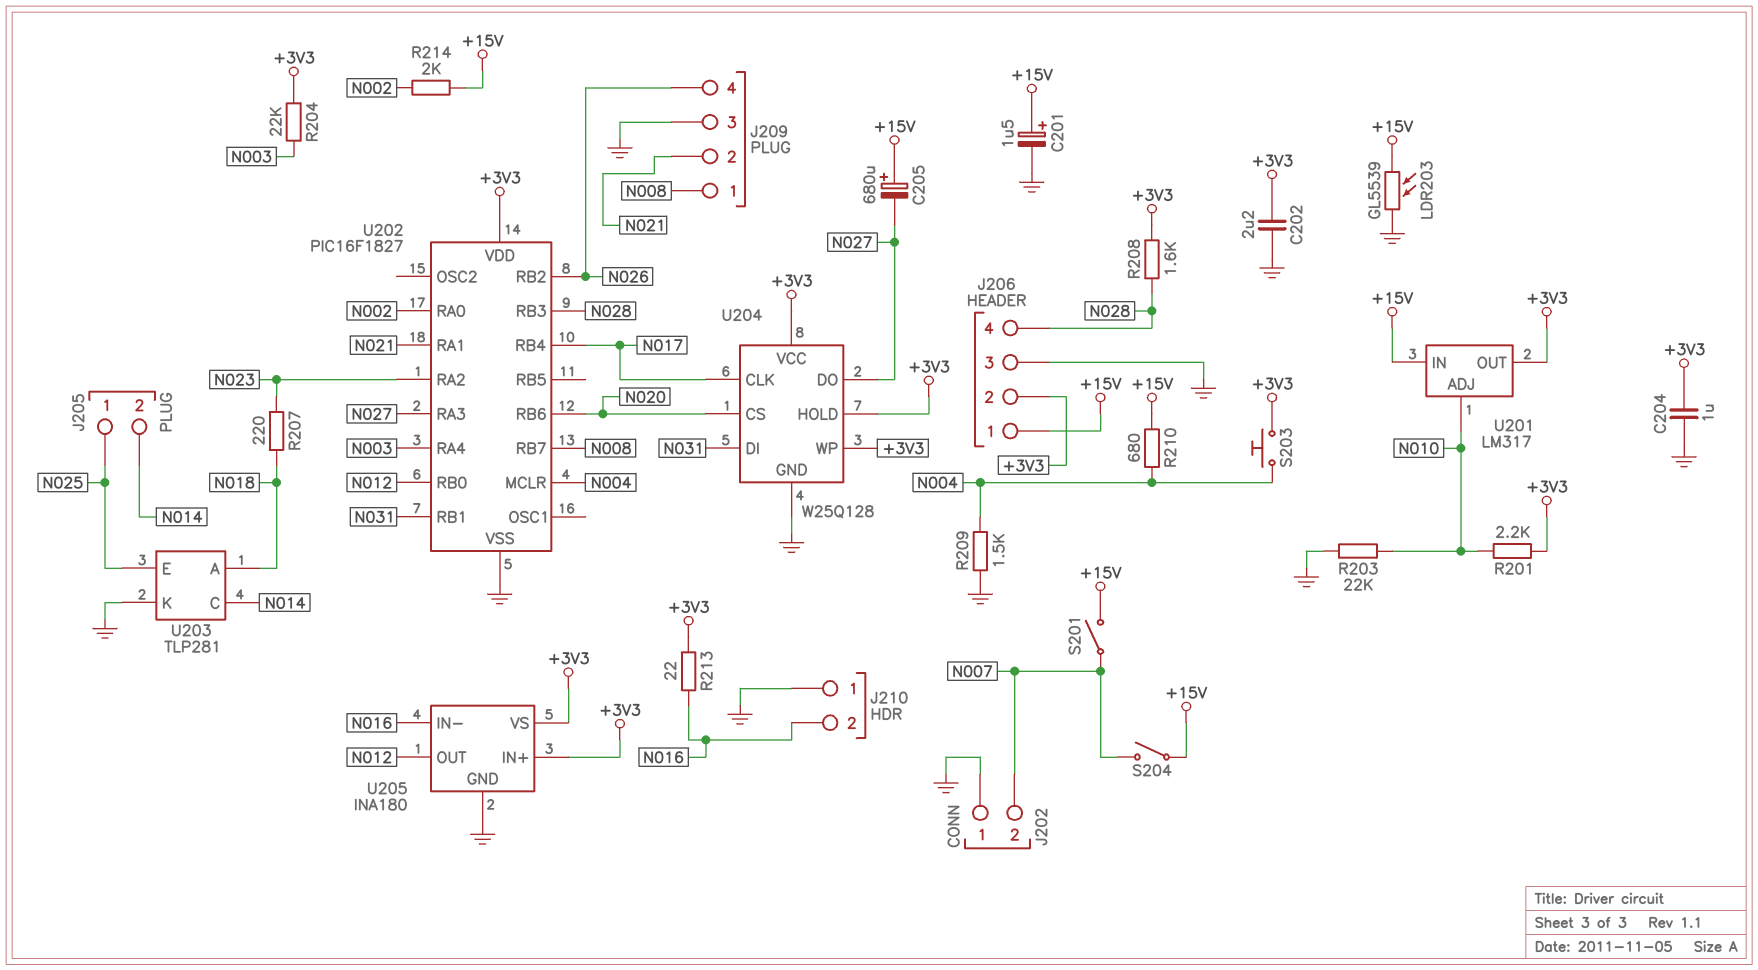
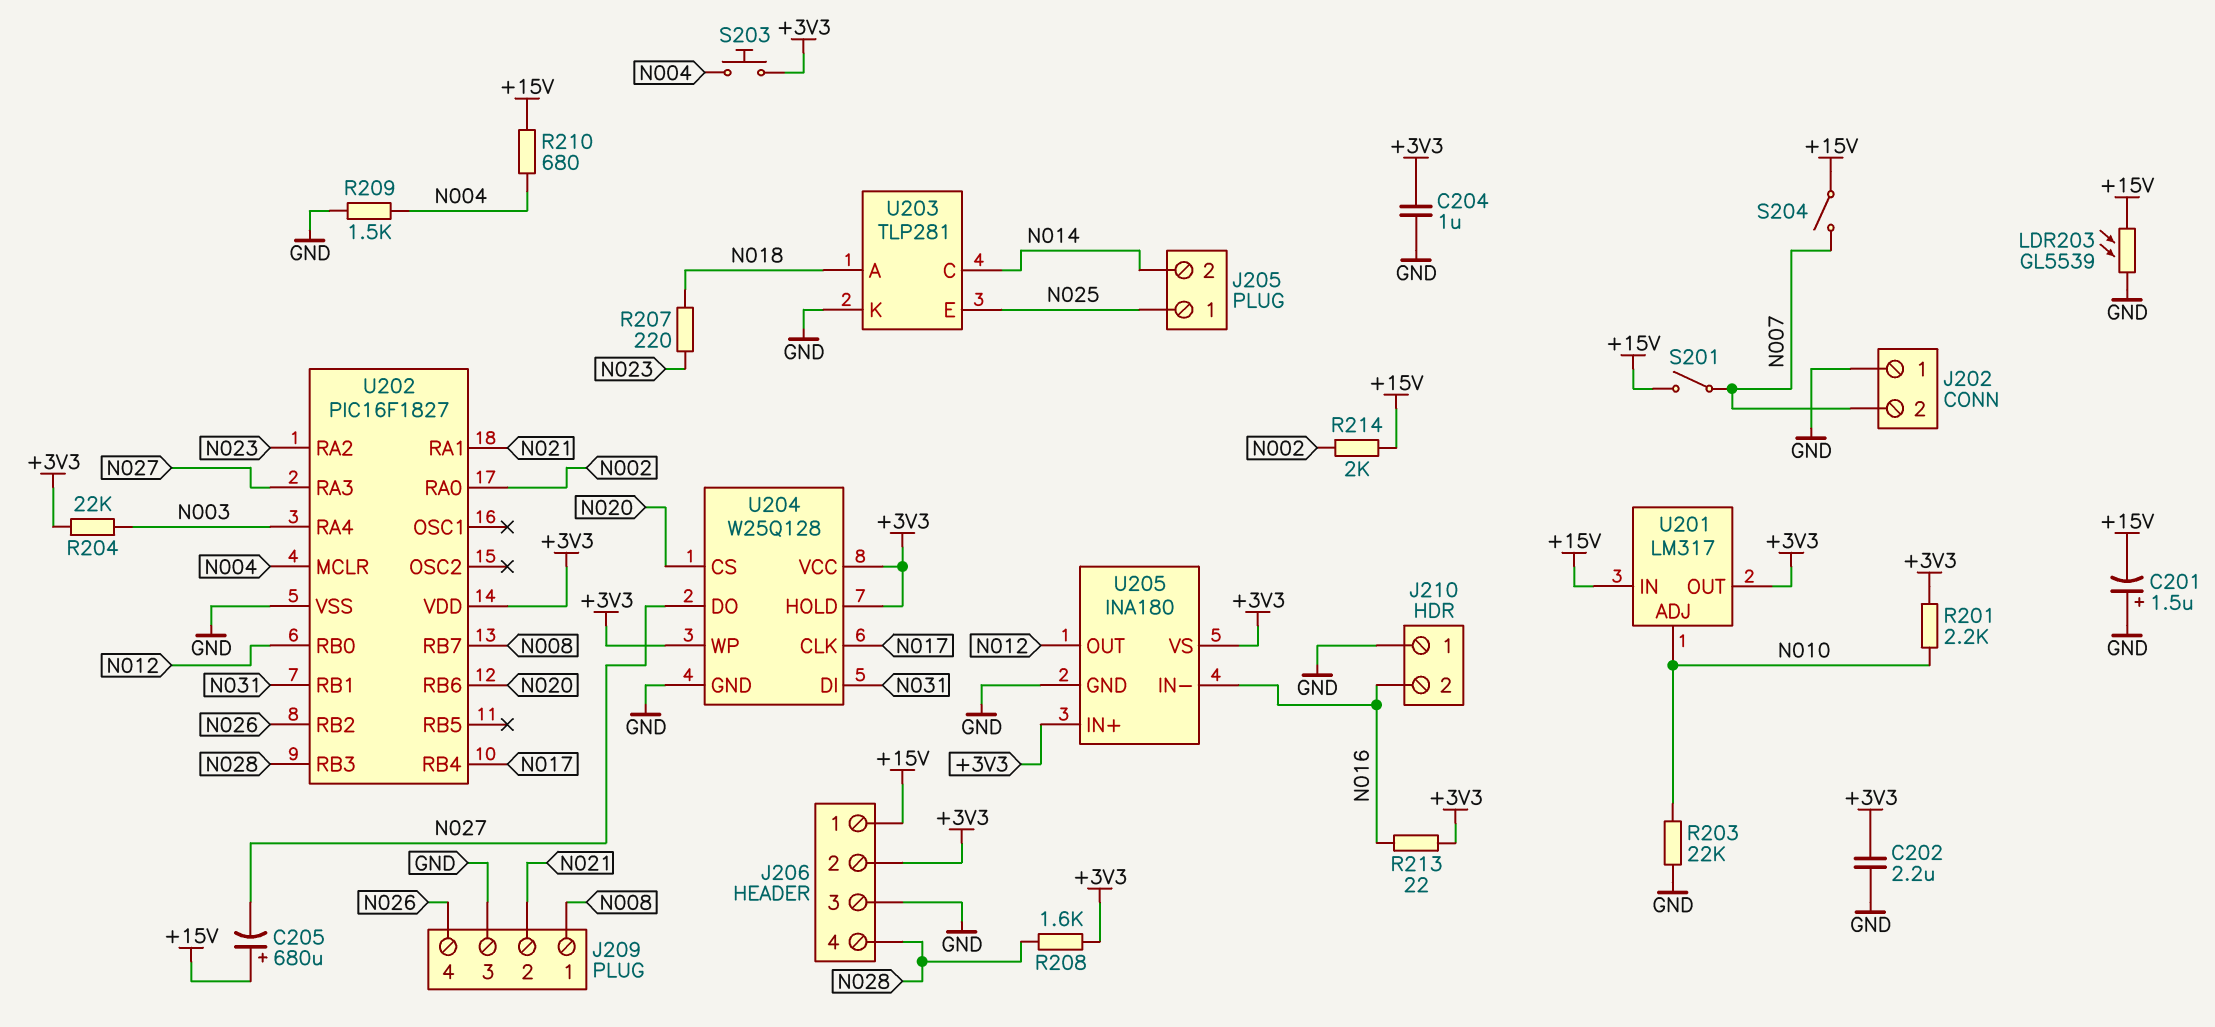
C201: 1.5uF (plus +15V, minus GND) -> 1.5uF (plus GND, minus +15V)

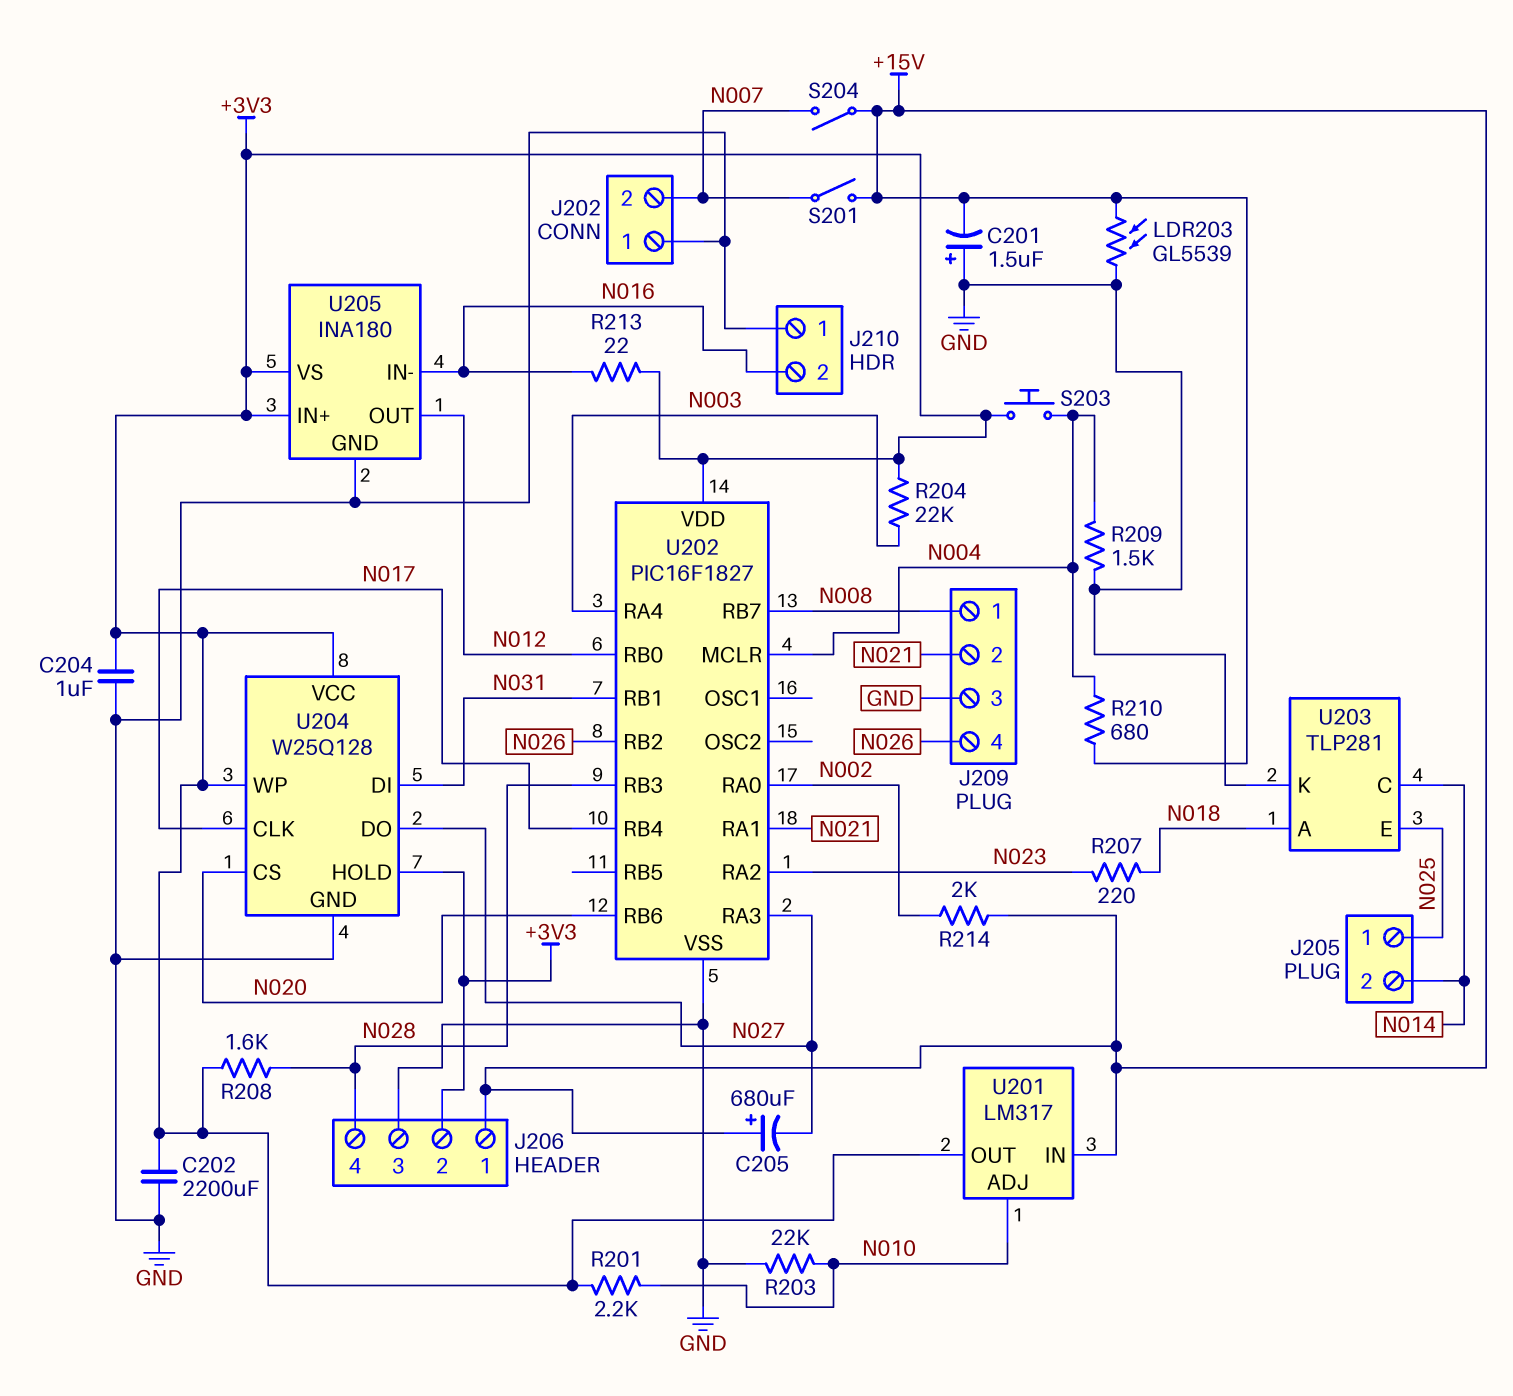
C202: 2.2uF (+3V3, GND) -> 2200uF (+3V3, GND)

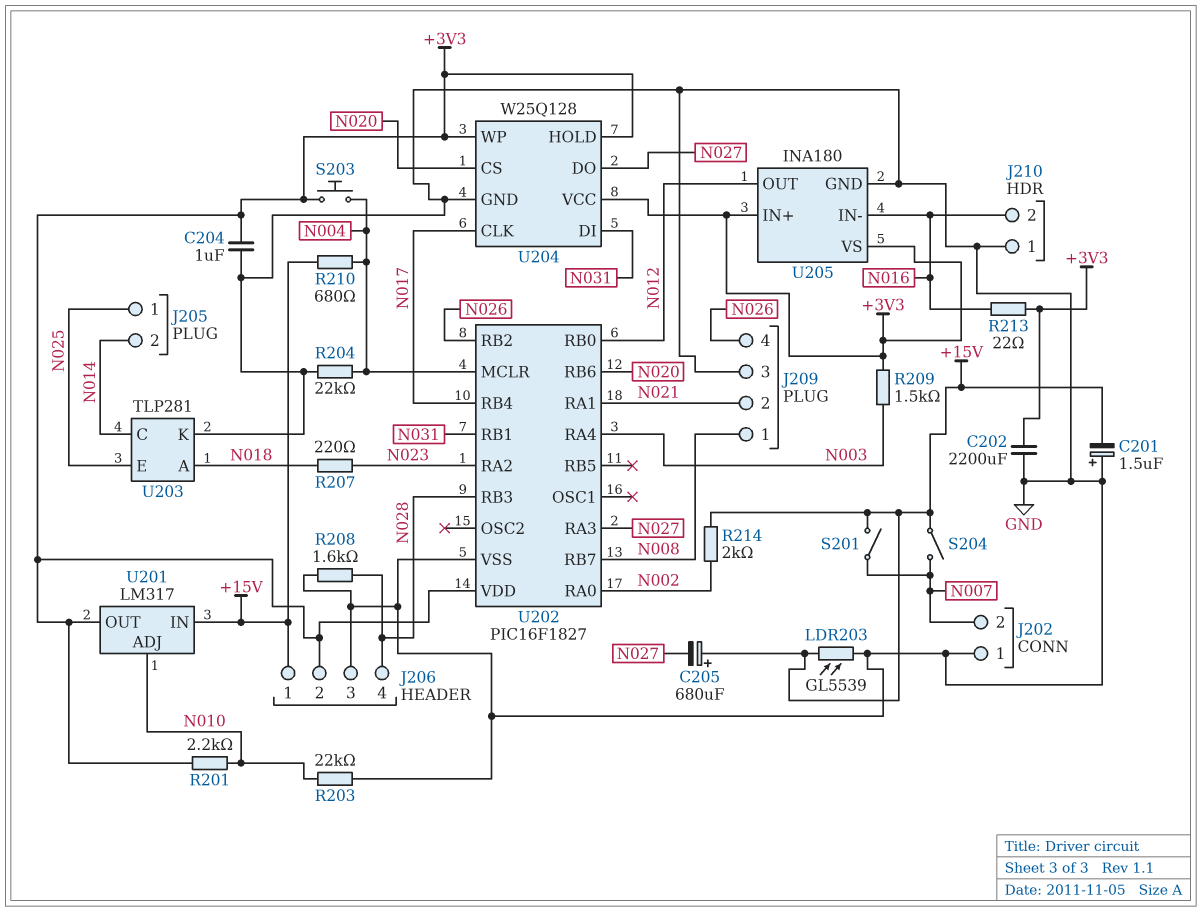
R204: 22k (+3V3, N003) -> 22k (GND, N004)
R208: 1.6k (+3V3, N028) -> 1.6k (GND, N028)
R209: 1.5k (GND, N004) -> 1.5k (+3V3, N003)

